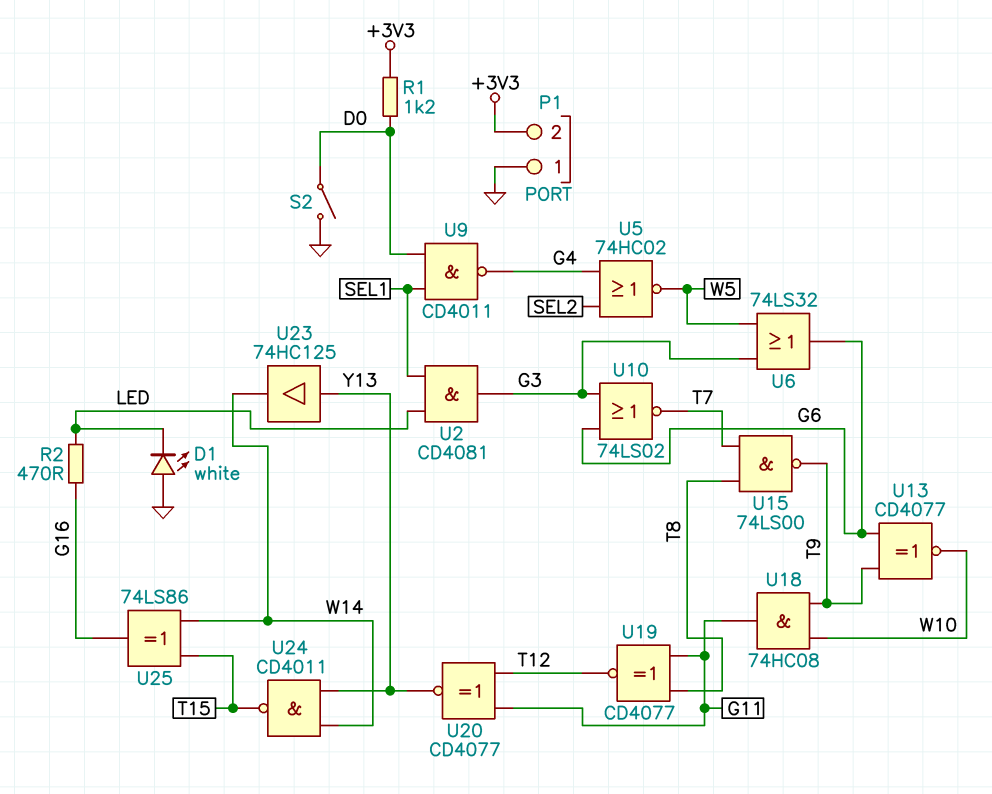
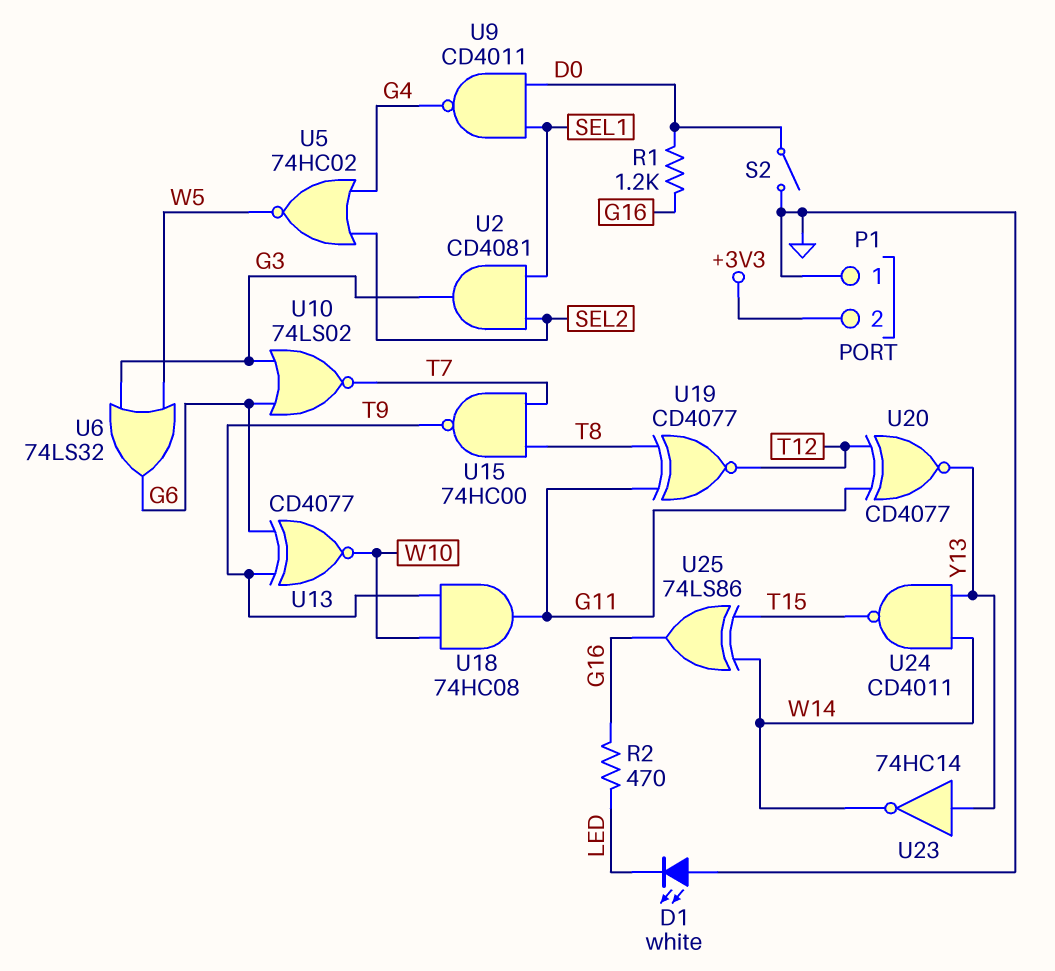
R1: 1.2k (+3V3, D0) -> 1.2k (D0, G16)
U2: AND CD4081 (in LED, in SEL1, out G3) -> AND CD4081 (in SEL1, in SEL2, out G3)
U15: NAND 74LS00 (in T7, in T8, out T9) -> NAND 74HC00 (in T7, in T8, out T9)
U23: buffer 74HC125 (in Y13, out W14) -> NOT 74HC14 (in Y13, out W14)

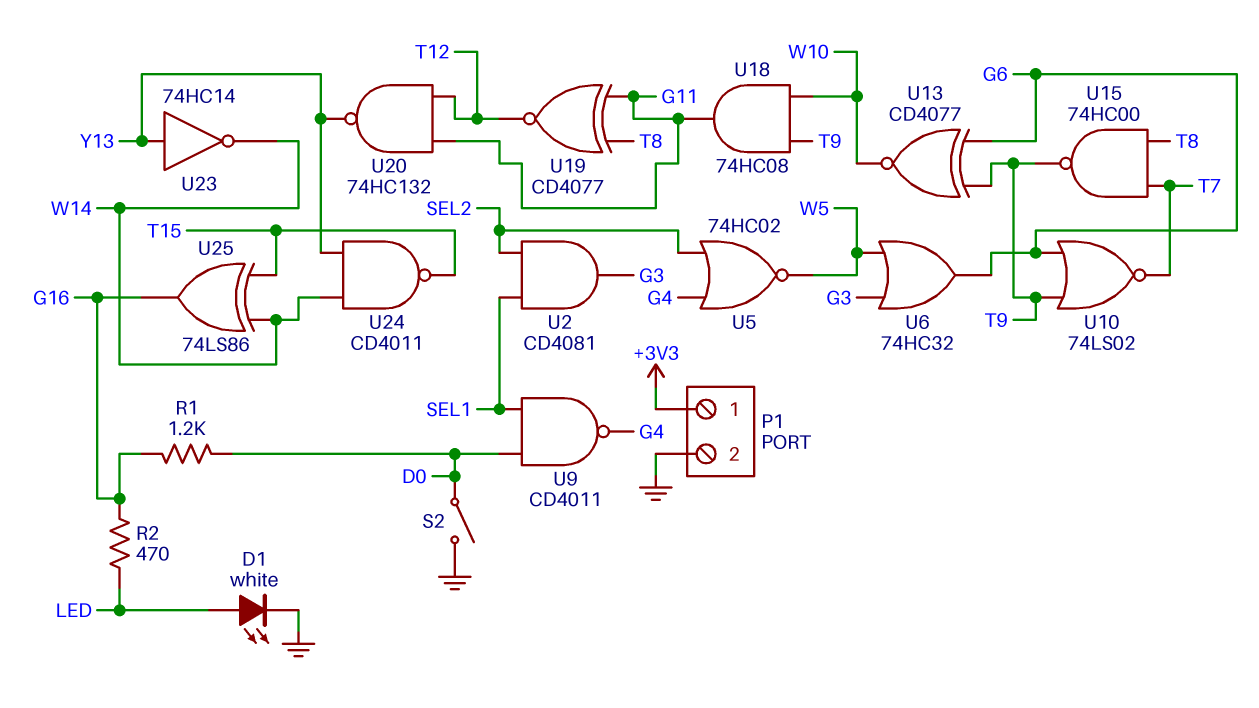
D1: LED white (A GND, K LED) -> LED white (A LED, K GND)
P1 pin 1: GND -> +3V3
P1 pin 2: +3V3 -> GND
U6: OR 74LS32 (in G3, in W5, out G6) -> OR 74HC32 (in G3, in W5, out G6)
U10: NOR 74LS02 (in G3, in G6, out T7) -> NOR 74LS02 (in G6, in T9, out T7)
U20: XNOR CD4077 (in G11, in T12, out Y13) -> NAND 74HC132 (in G11, in T12, out Y13)

